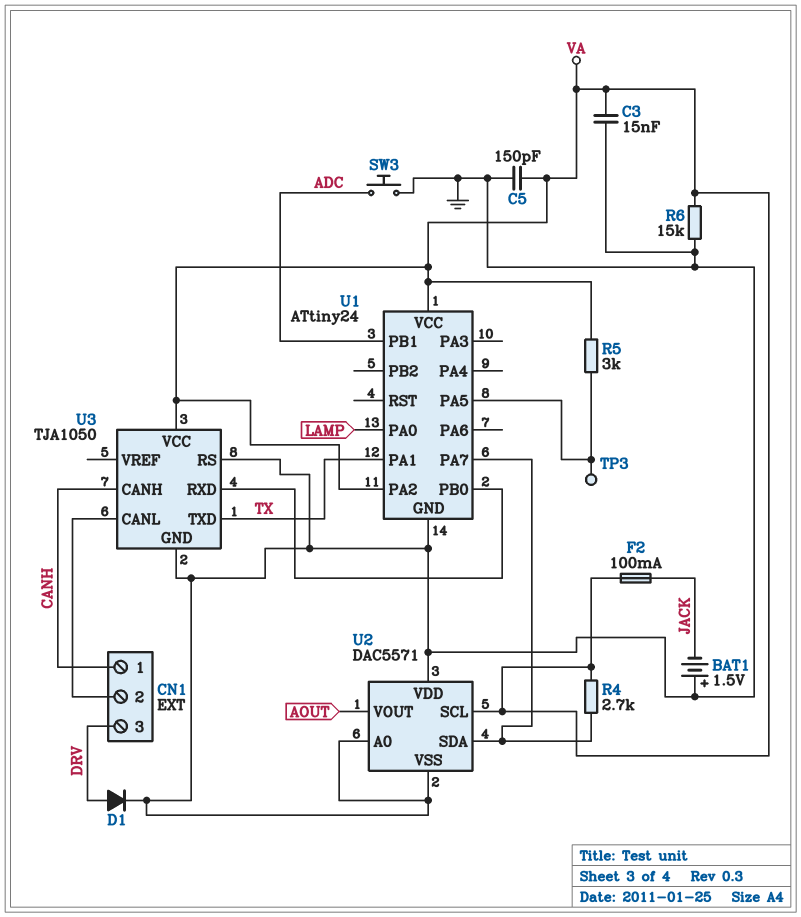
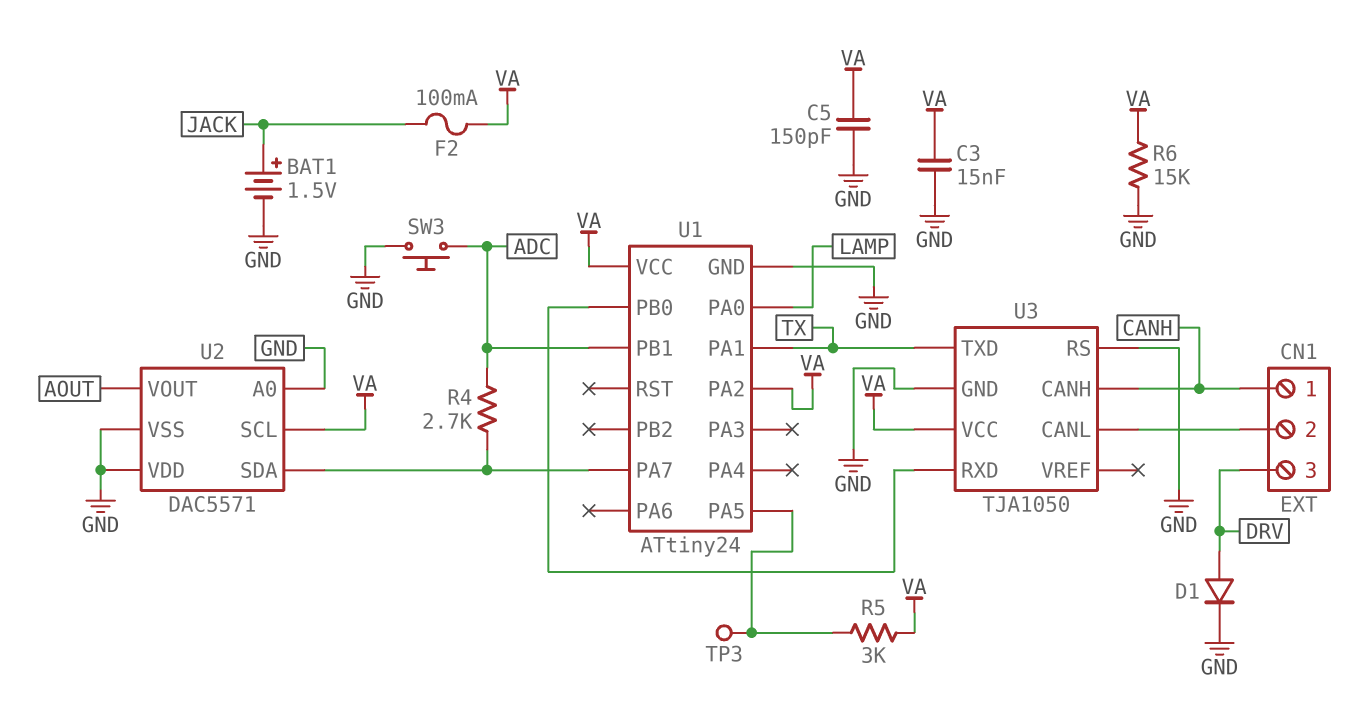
BAT1: 1.5V (plus GND, minus JACK) -> 1.5V (plus JACK, minus GND)
R4: 2.7k (U1/PA7, VA) -> 2.7k (ADC, U1/PA7)

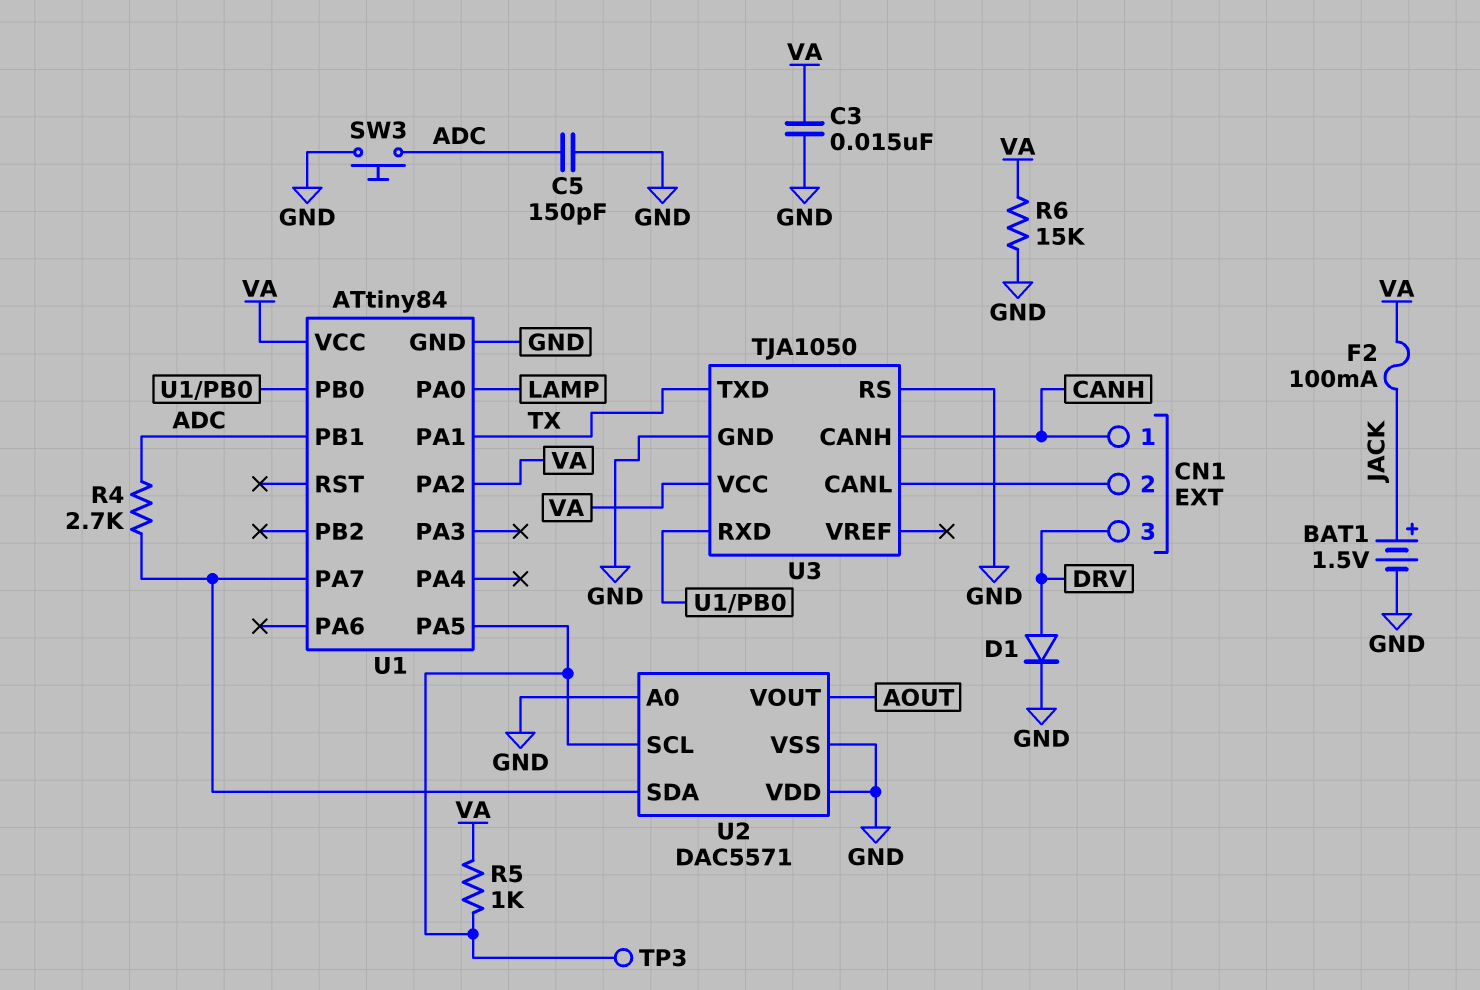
C5: 150pF (GND, VA) -> 150pF (ADC, GND)
R5: 3k (U1/PA5, VA) -> 1k (U1/PA5, VA)
U1: ATtiny24 -> ATtiny84
U2 pin SCL: VA -> U1/PA5

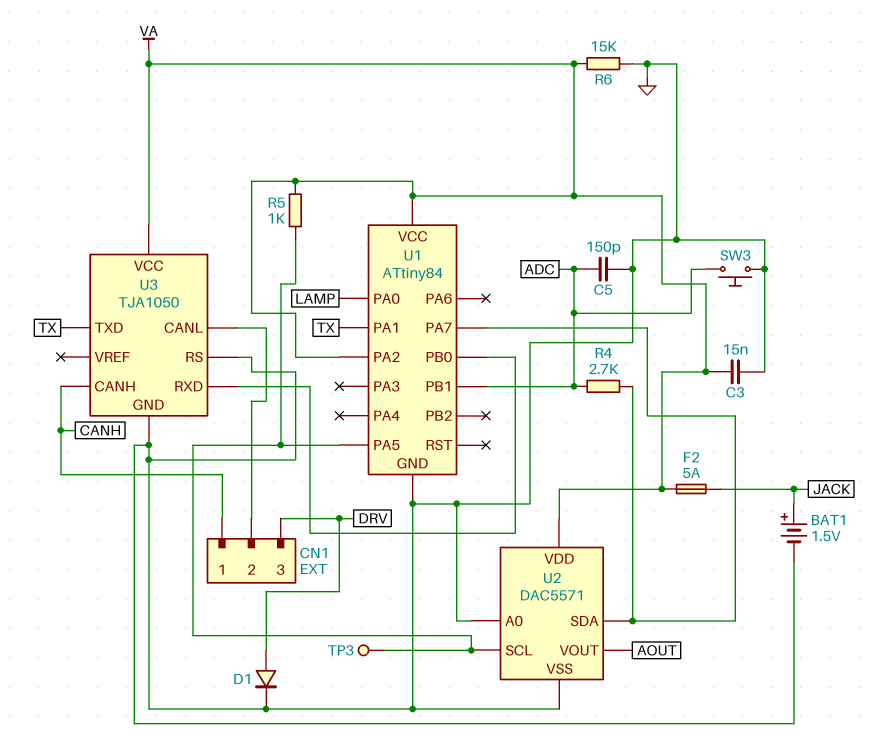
F2: 100mA (JACK, VA) -> 5A (JACK, VA)
U2 pin VDD: GND -> VA

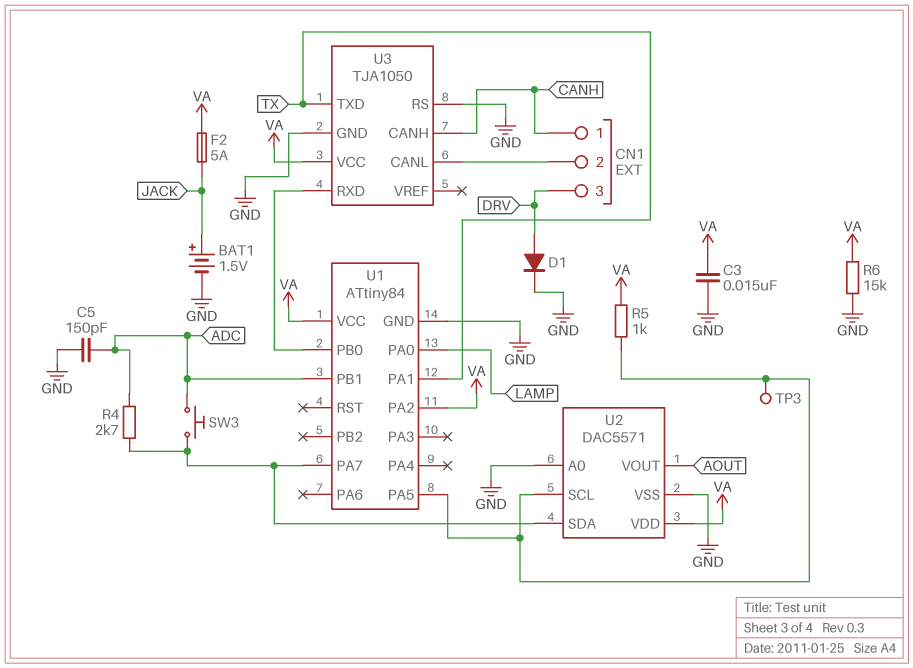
SW3: button (ADC, GND) -> button (ADC, U1/PA7)

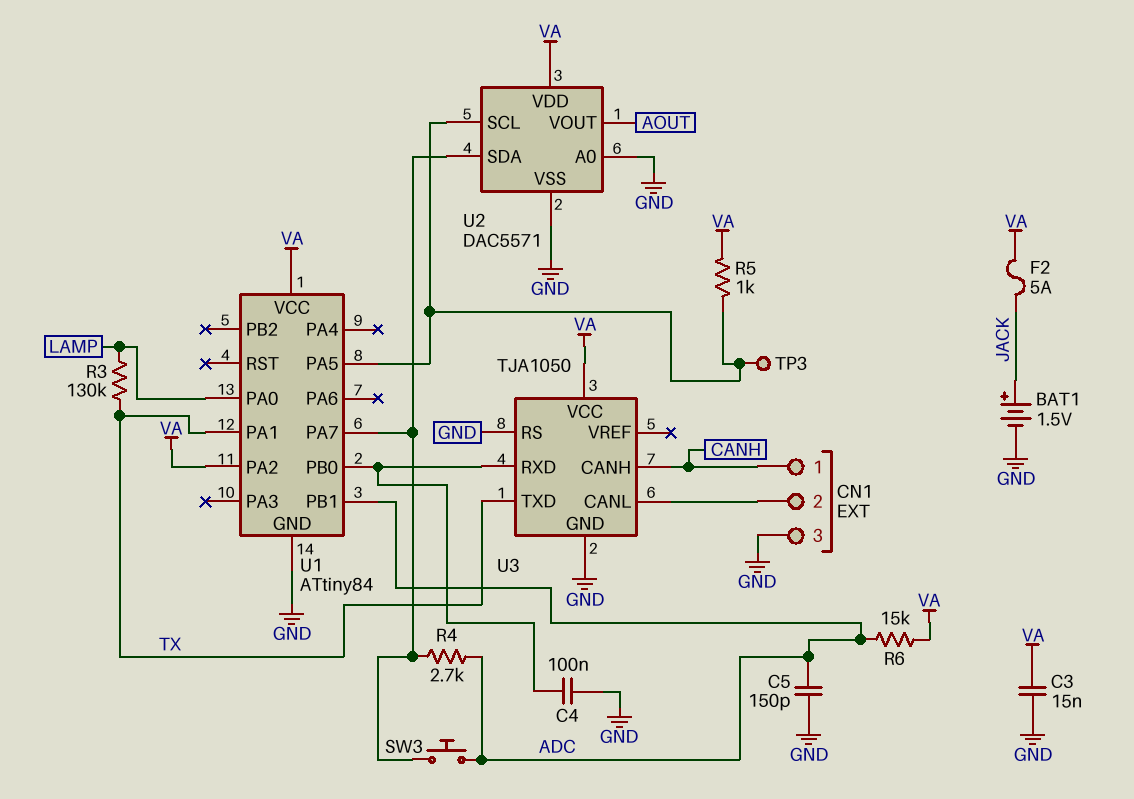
C4: none -> 100nF (GND, U1/PB0)
CN1 pin 3: DRV -> GND
D1: diode (A DRV, K GND) -> none
R3: none -> 130k (LAMP, TX)
R6: 15k (GND, VA) -> 15k (ADC, VA)

